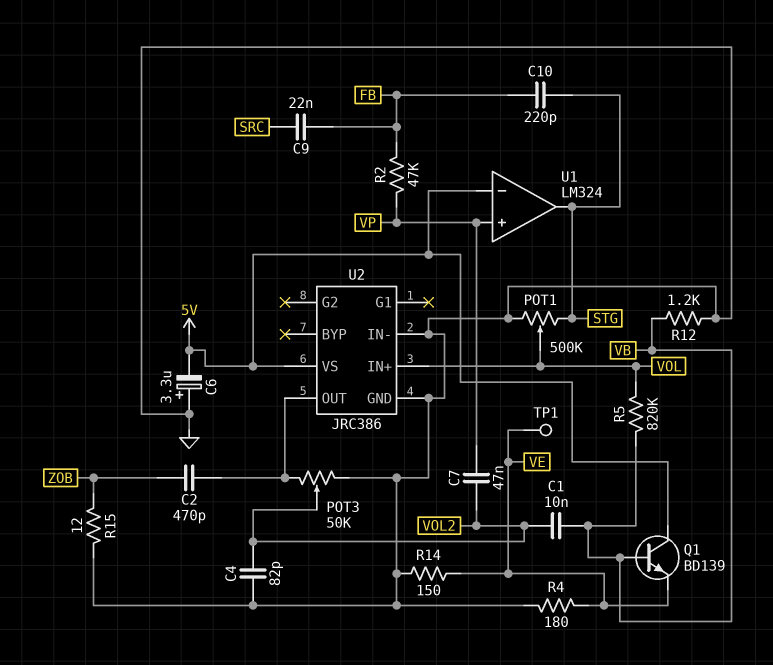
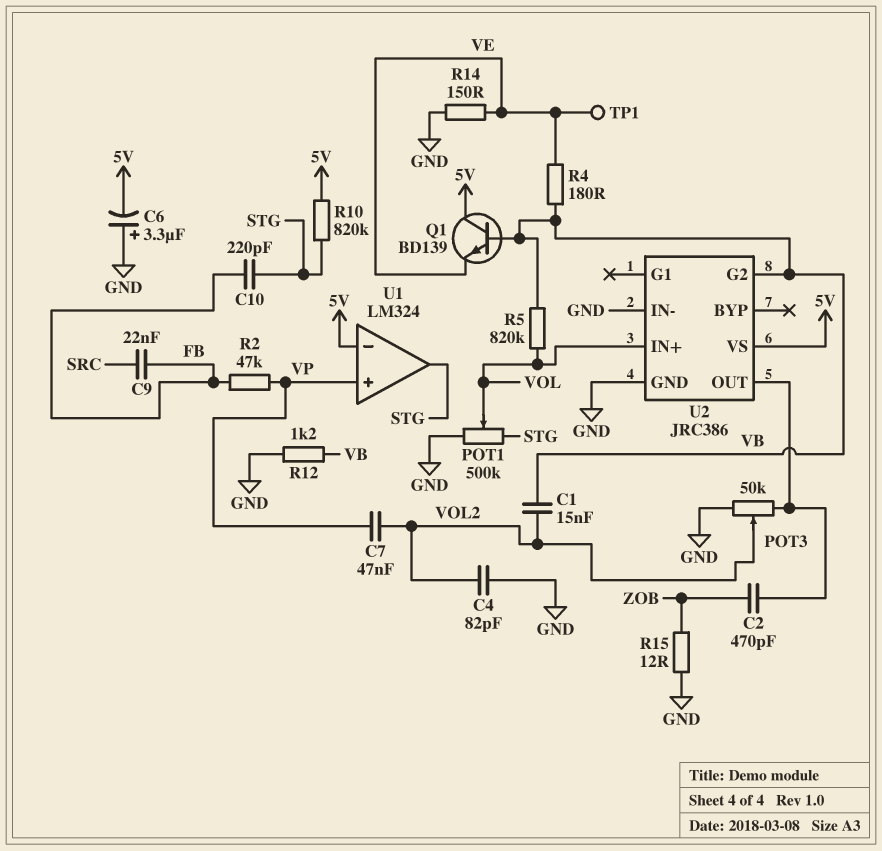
C1: 10nF (VB, VOL2) -> 15nF (VB, VOL2)
R4: 180 (GND, VE) -> 180 (VB, VE)
R10: none -> 820k (5V, STG)
U2 pin G2: none -> VB

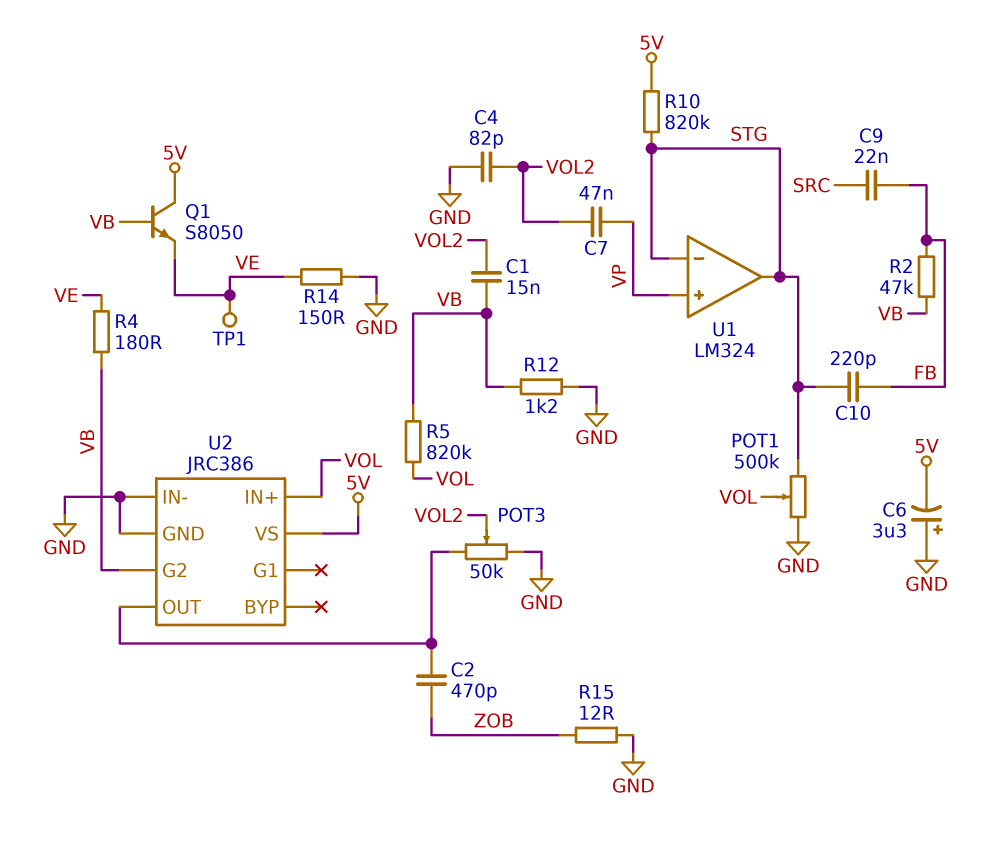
Q1: NPN BD139 (B VB, C 5V, E VE) -> NPN S8050 (B VB, C 5V, E VE)
R2: 47k (FB, VP) -> 47k (FB, VB)
U1 pin in-: 5V -> STG

